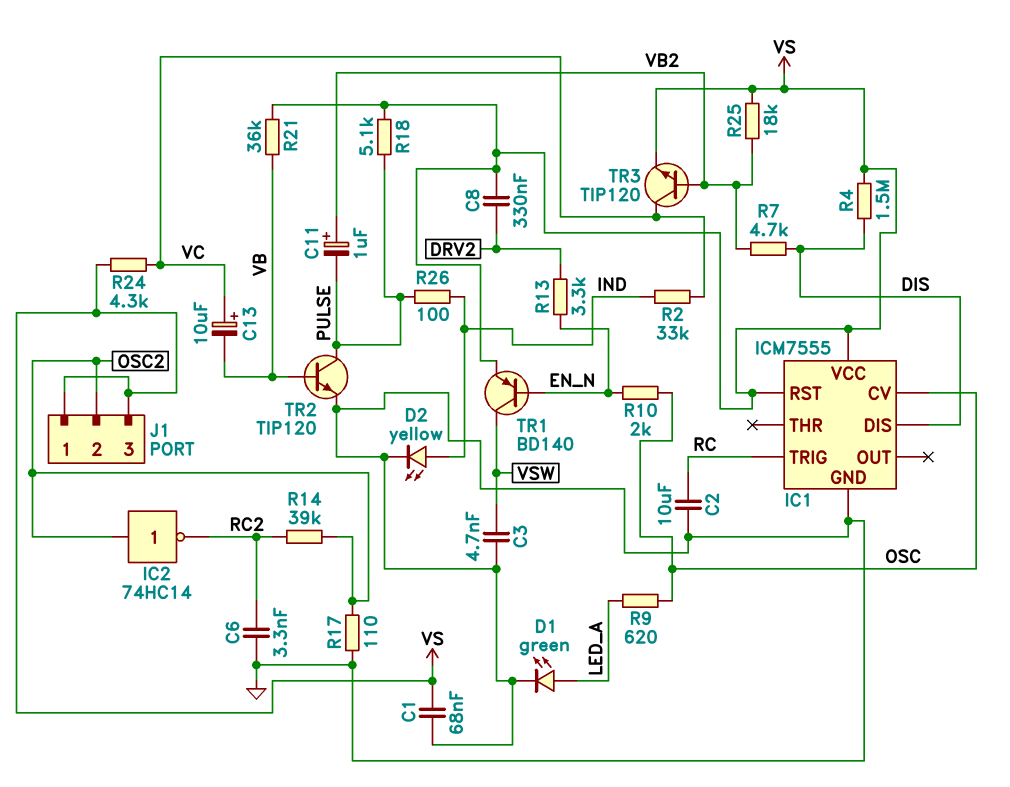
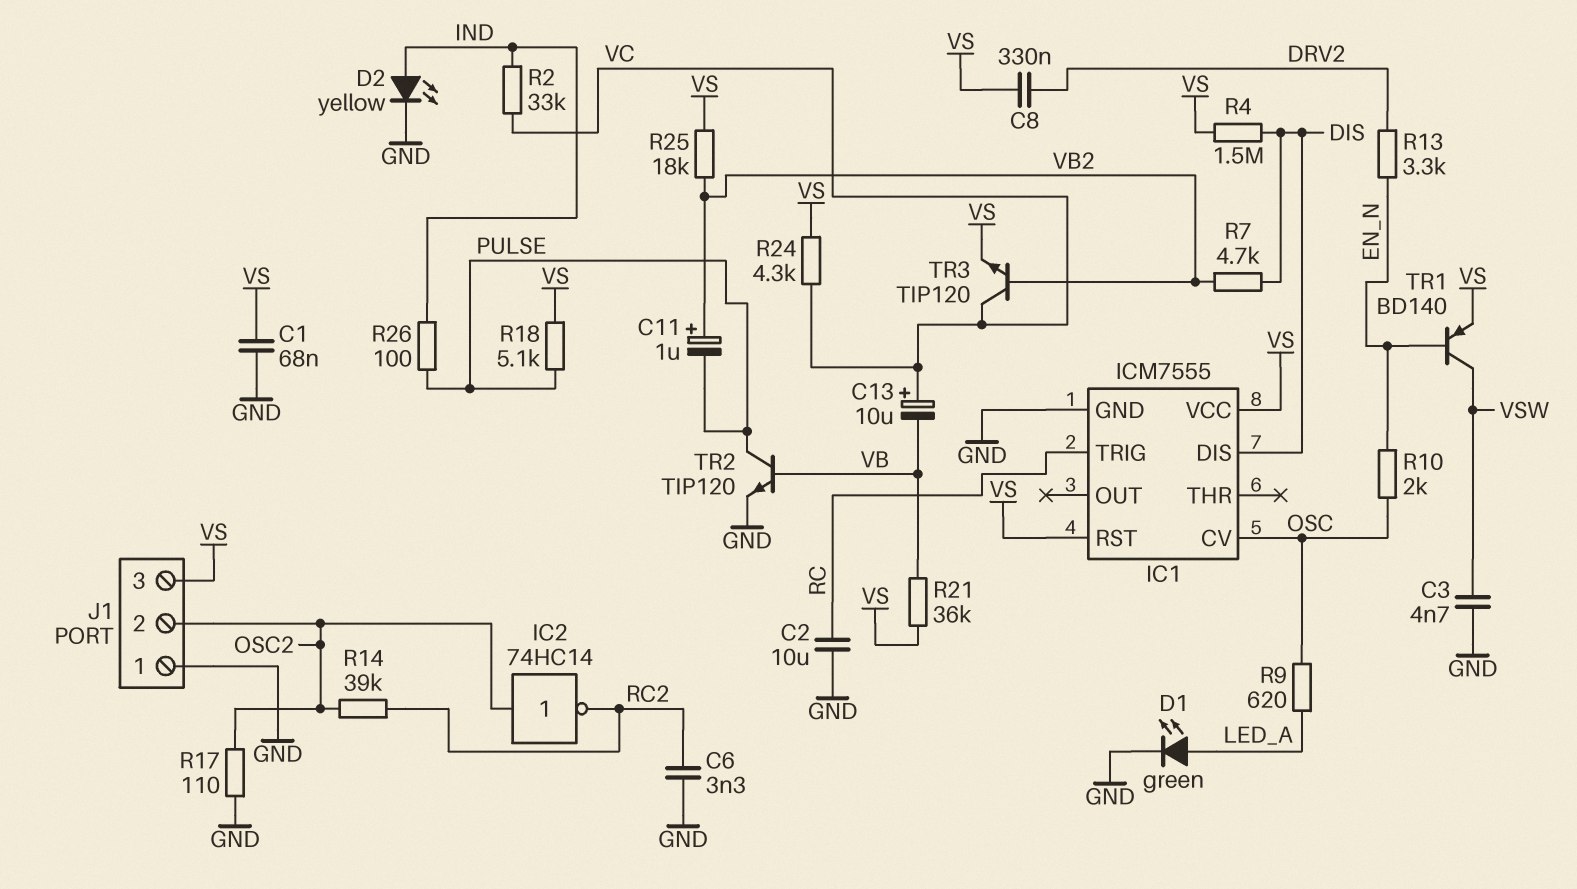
J1 pin 1: VS -> GND

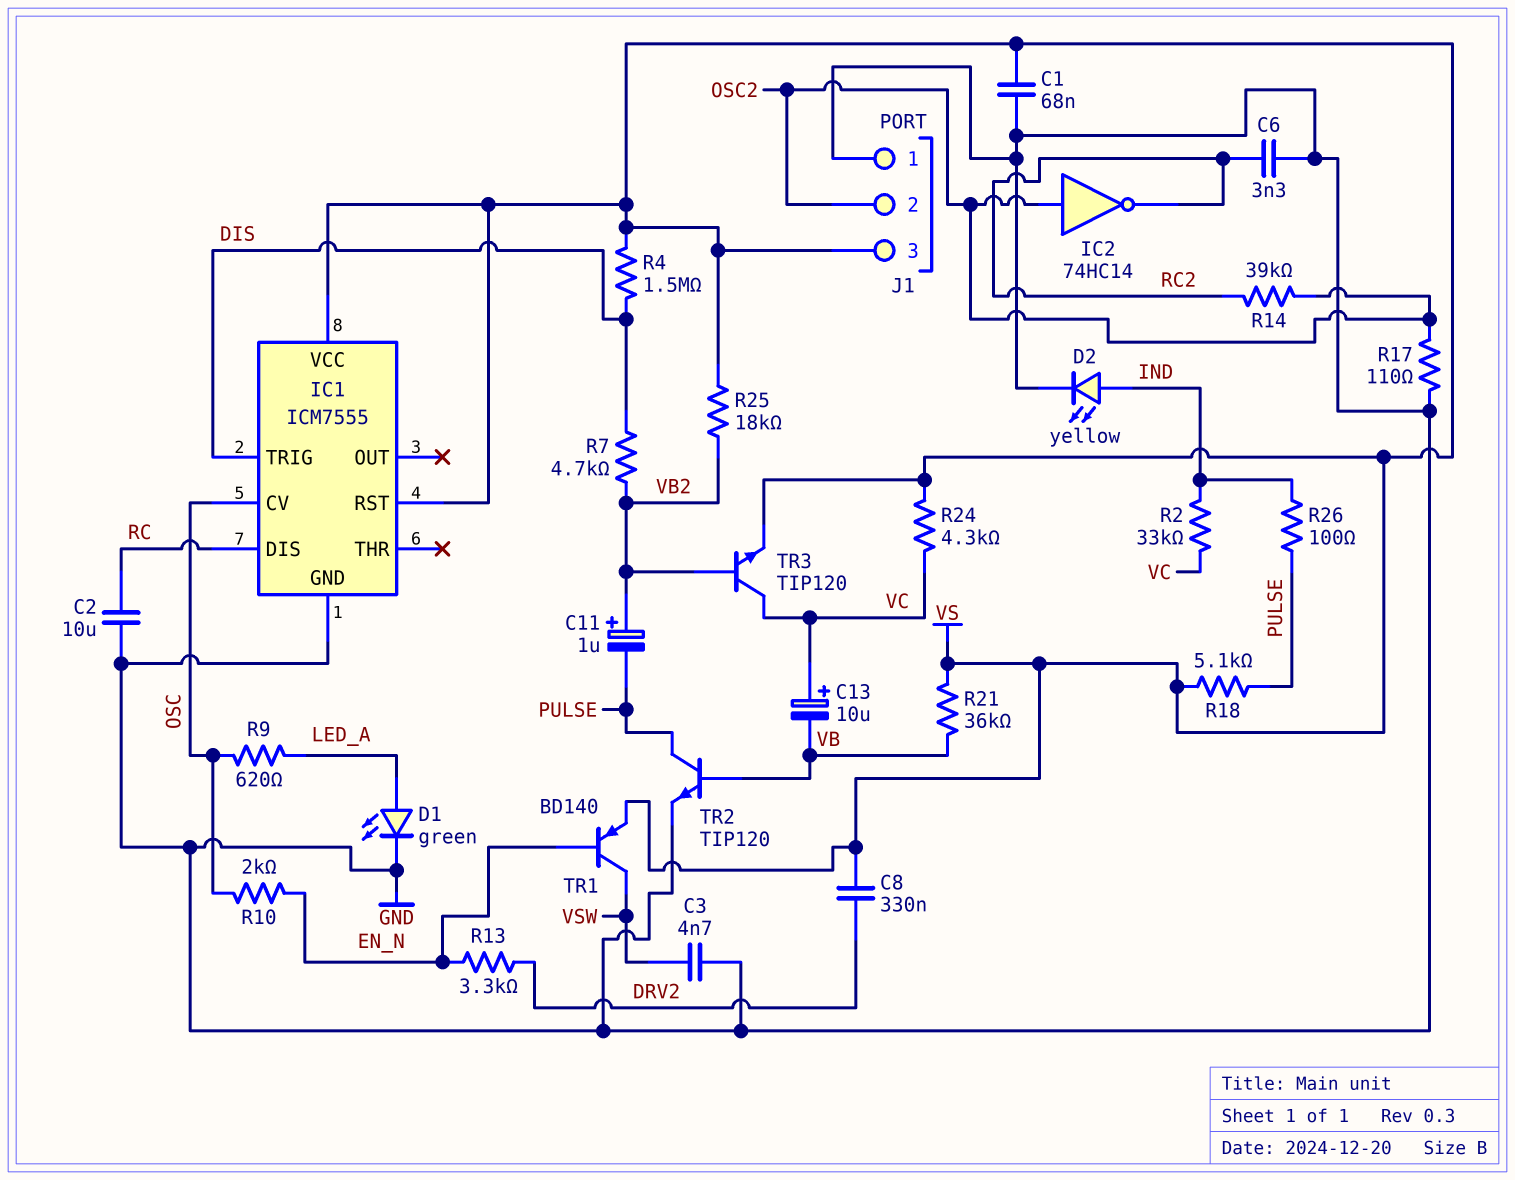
IC1 pin DIS: DIS -> RC
IC1 pin TRIG: RC -> DIS

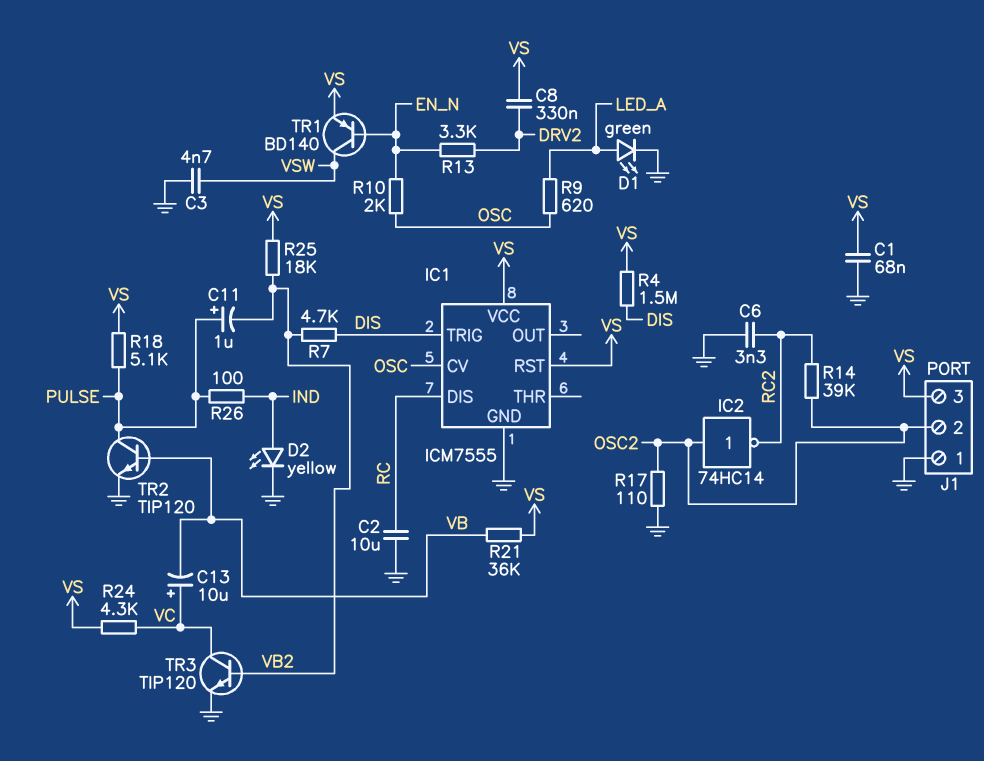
C11: 1uF (plus VB2, minus PULSE) -> 1uF (plus PULSE, minus VB2)
R2: 33k (IND, VC) -> none
TR3: NPN TIP120 (B VB2, C VC, E VS) -> NPN TIP120 (B VB2, C VC, E GND)

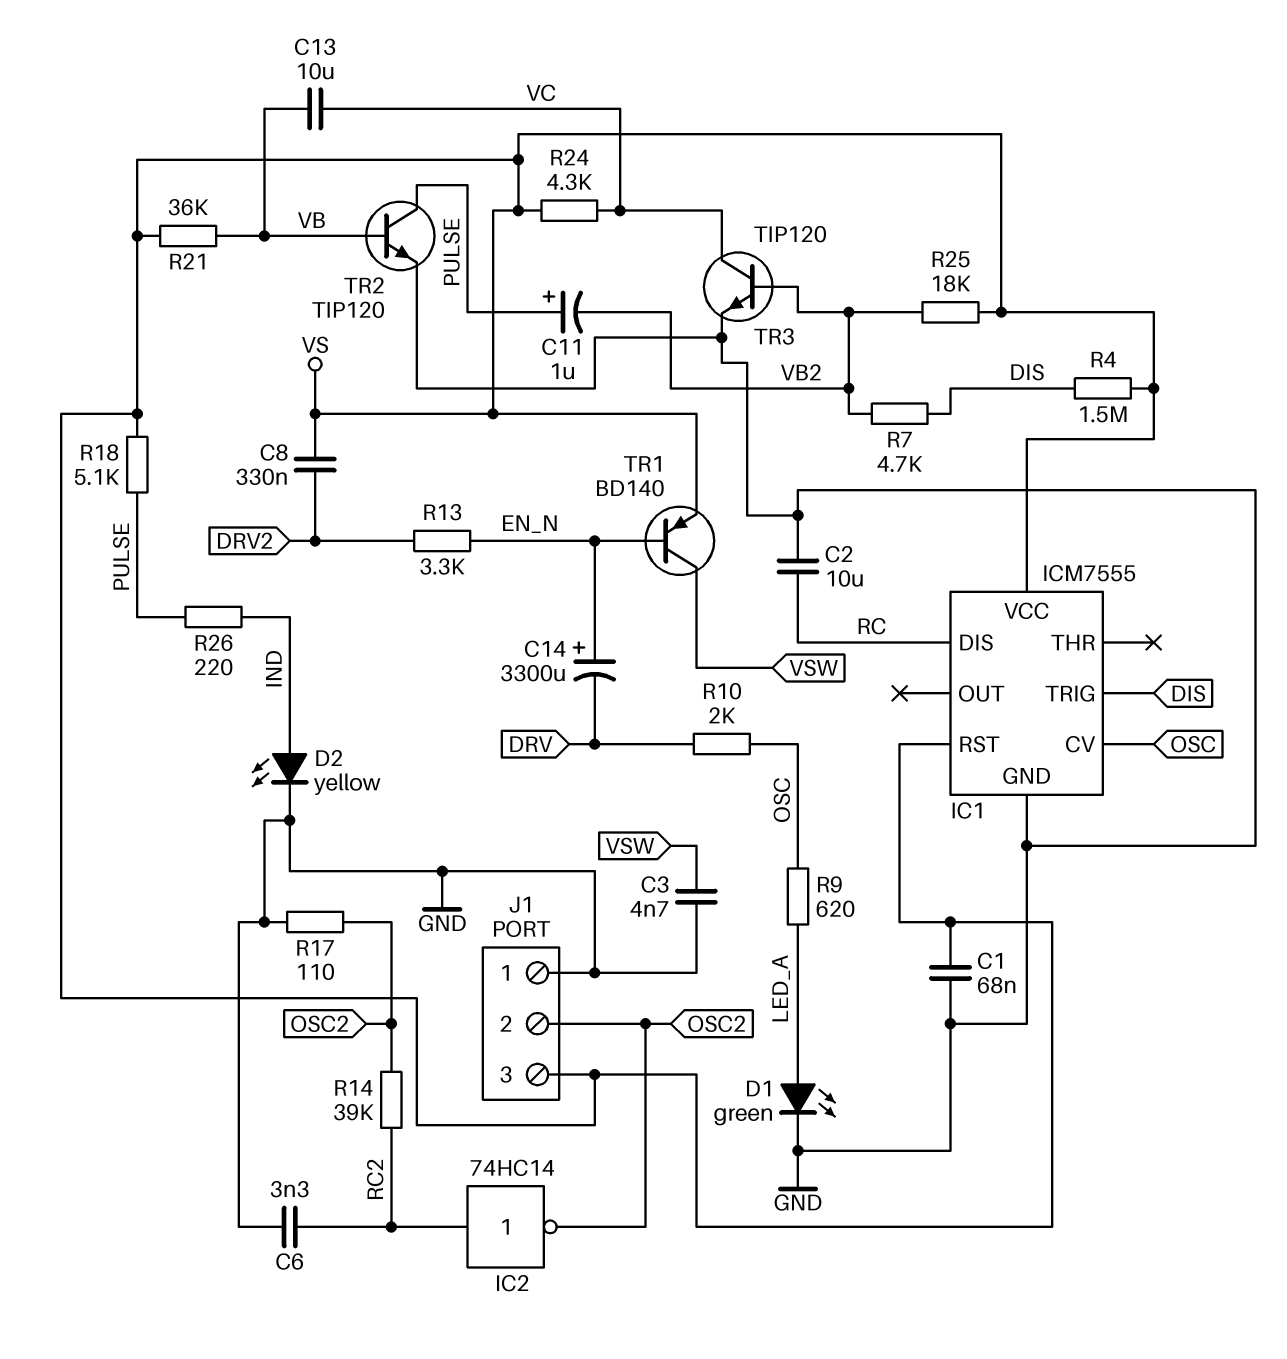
C13: 10uF (plus VC, minus VB) -> 10uF (VB, VC)
C14: none -> 3300uF (plus EN_N, minus DRV)
IC2: NOT 74HC14 (in OSC2, out RC2) -> NOT 74HC14 (in RC2, out OSC2)
R10: 2k (EN_N, OSC) -> 2k (DRV, OSC)
R26: 100 (IND, PULSE) -> 220 (IND, PULSE)

